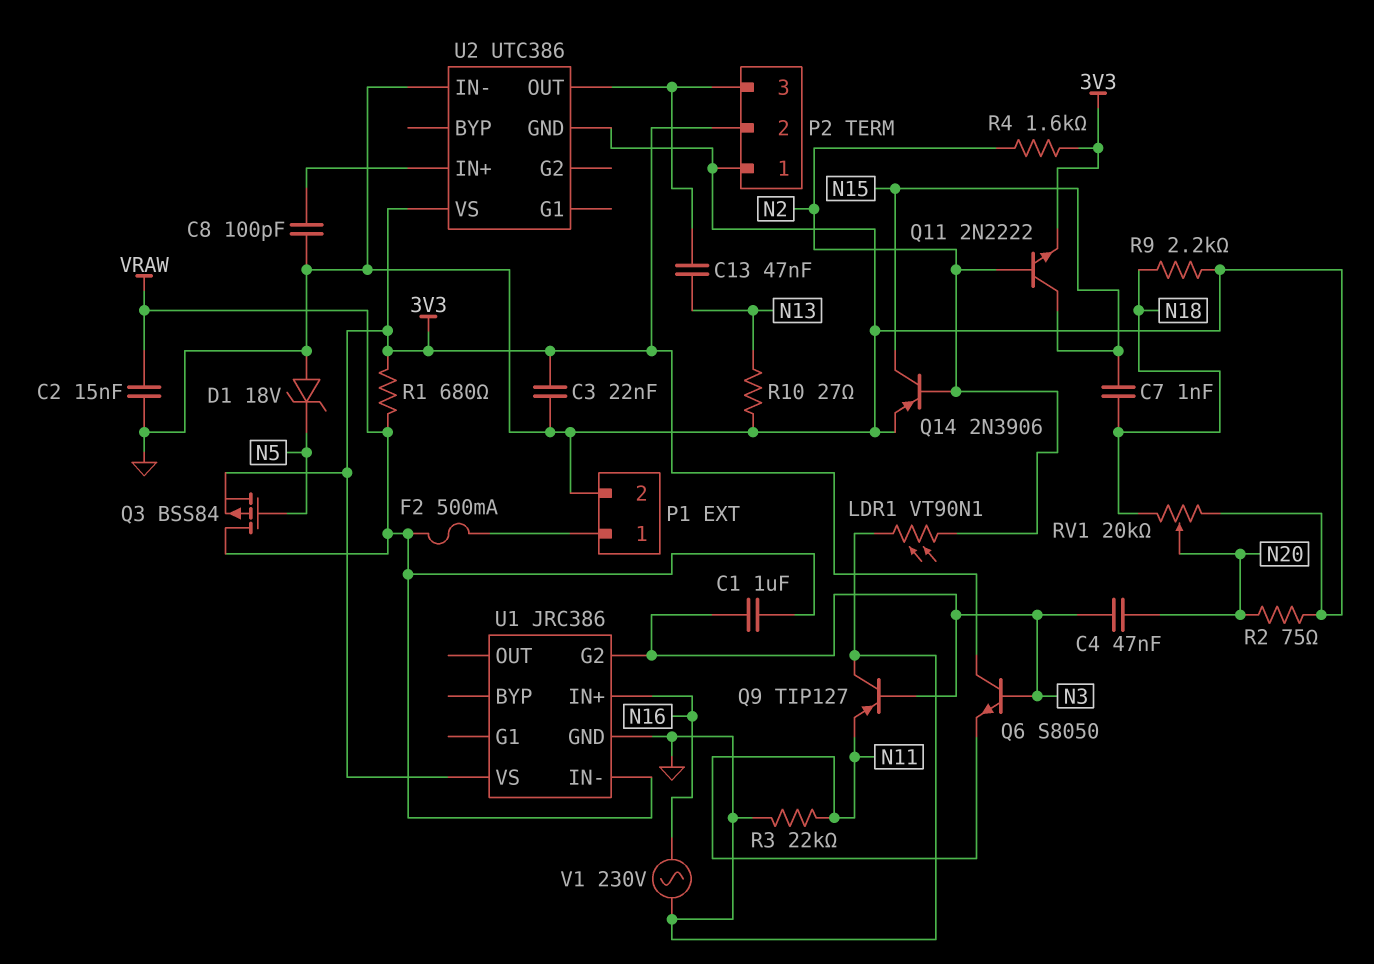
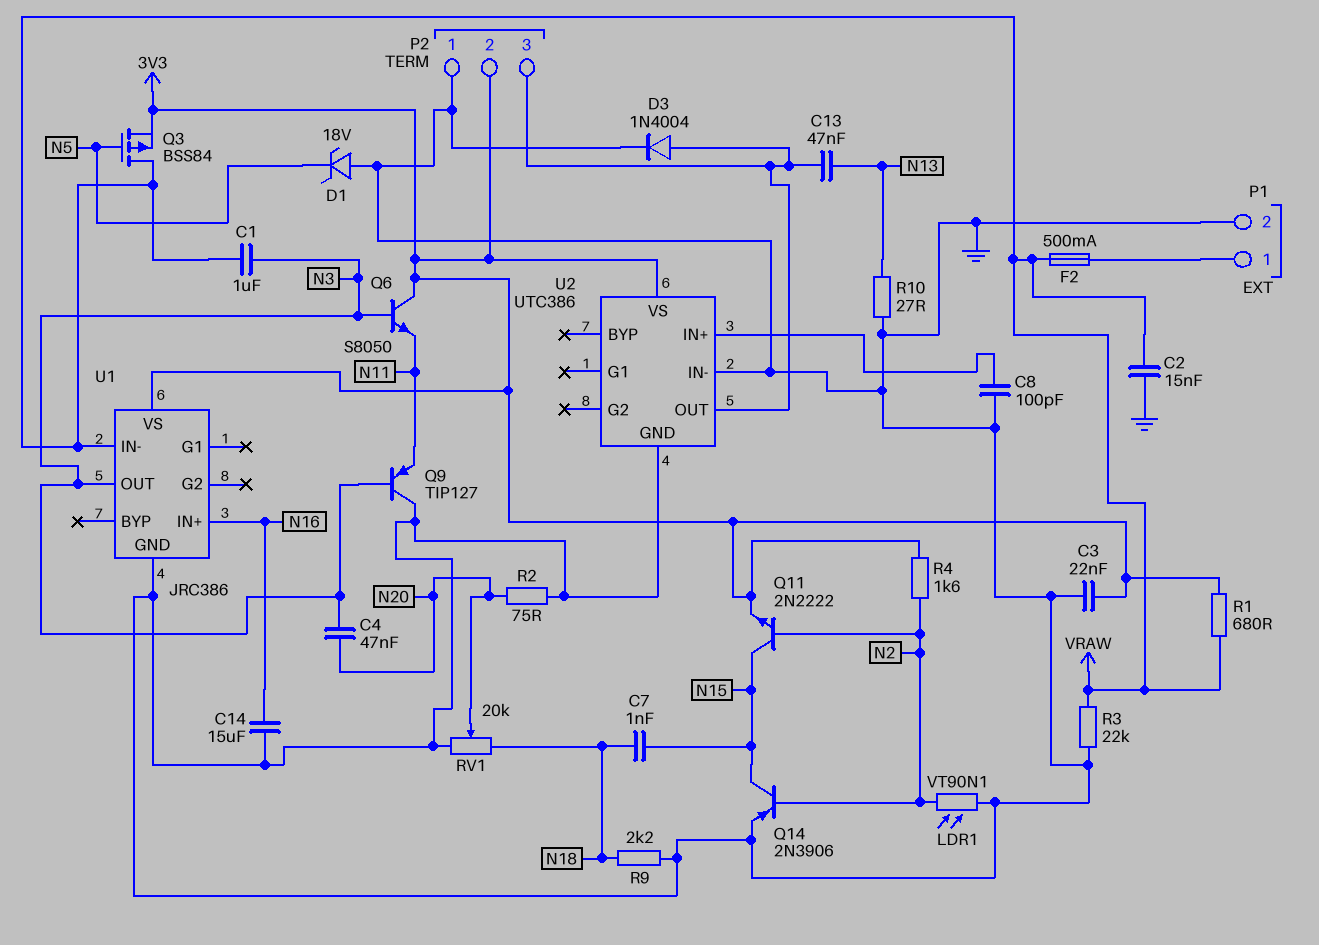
C14: none -> 15uF (GND, N16)
D3: none -> diode 1N4004 (A P2/3, K GND)
R3: 22k (GND, N11) -> 22k (GND, VRAW)
U1 pin G2: N3 -> none
U1 pin OUT: none -> N3
V1: AC 230V (GND, N16) -> none

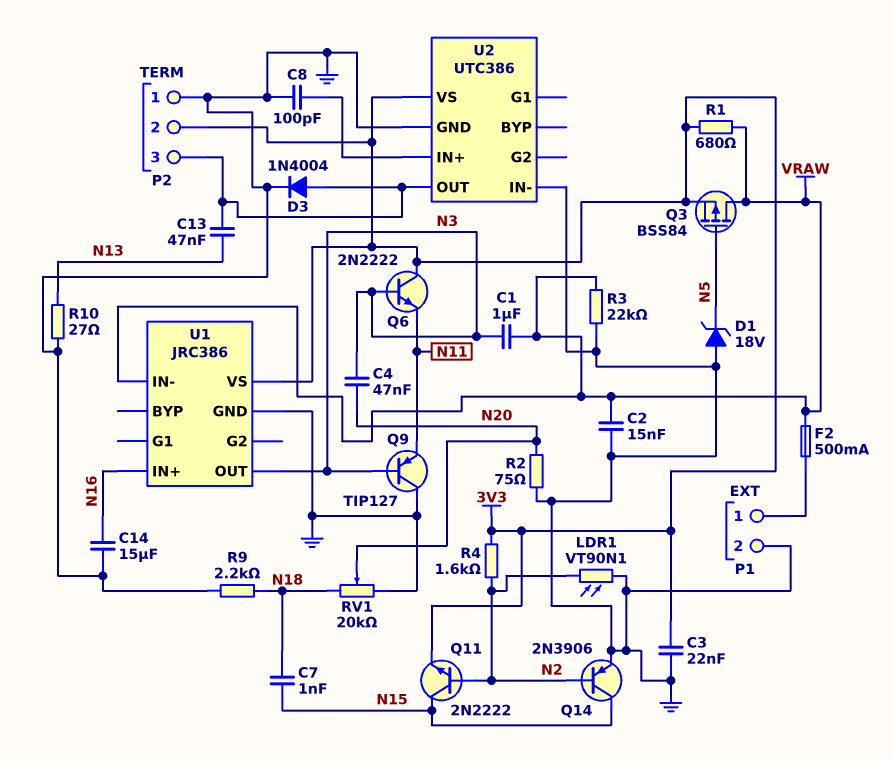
Q6: NPN S8050 (B N3, C 3V3, E N11) -> NPN 2N2222 (B N3, C 3V3, E N11)

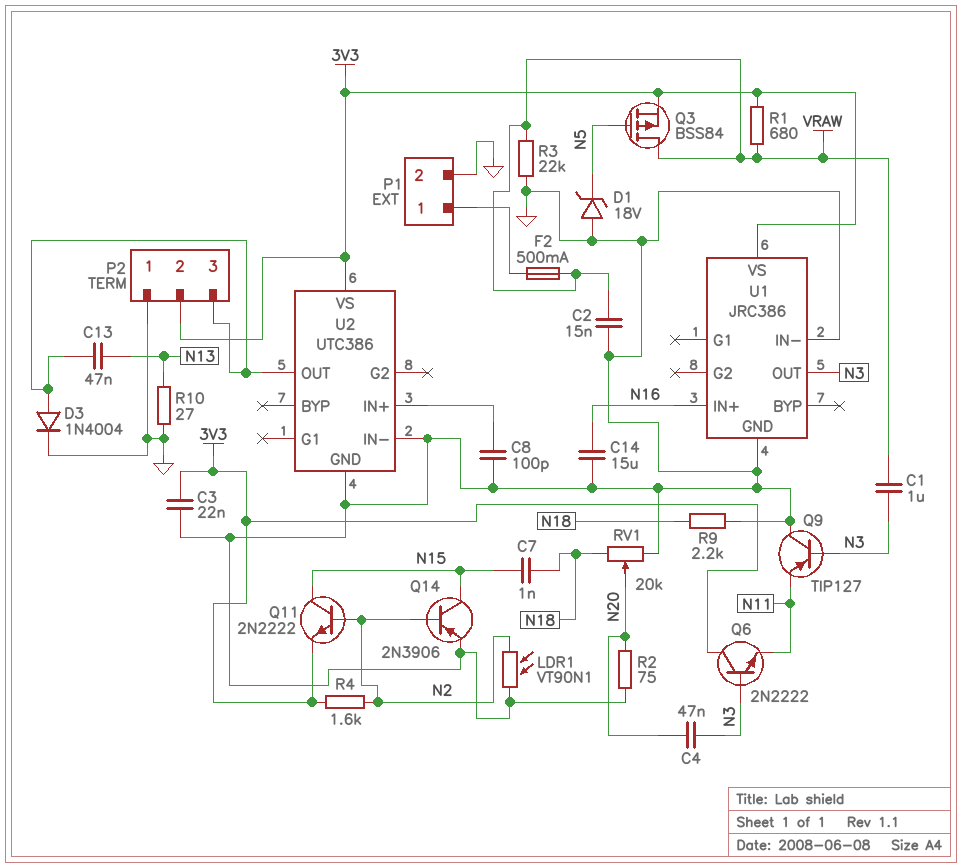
U1 pin IN-: VRAW -> GND

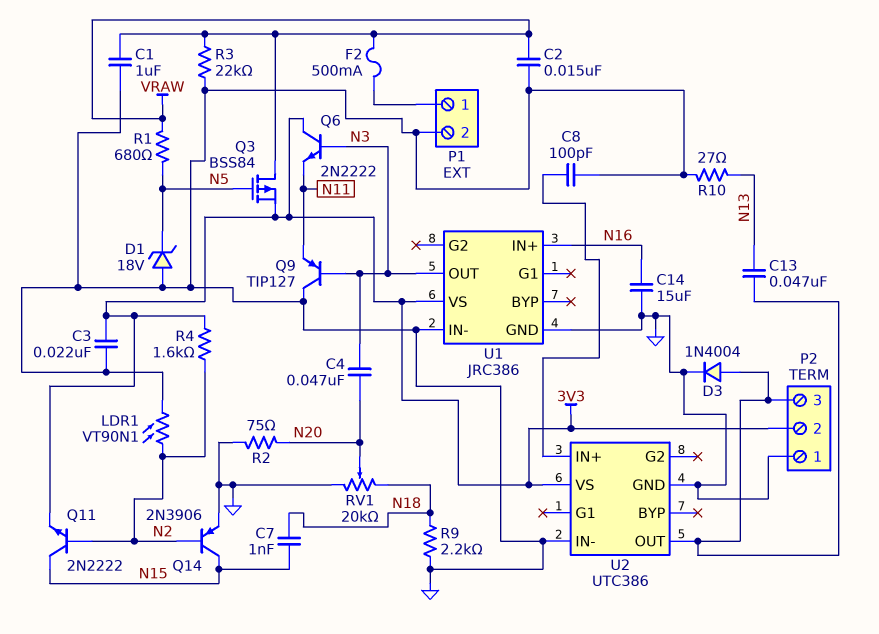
C1: 1uF (N3, VRAW) -> 1uF (GND, VRAW)
R1: 680 (3V3, VRAW) -> 680 (N5, VRAW)

